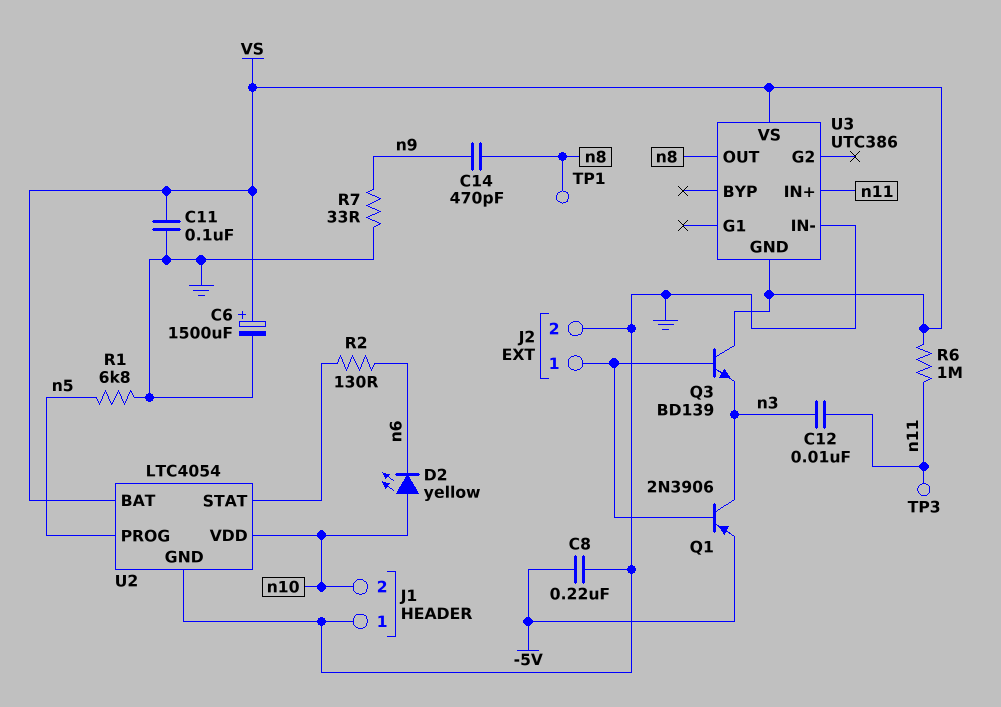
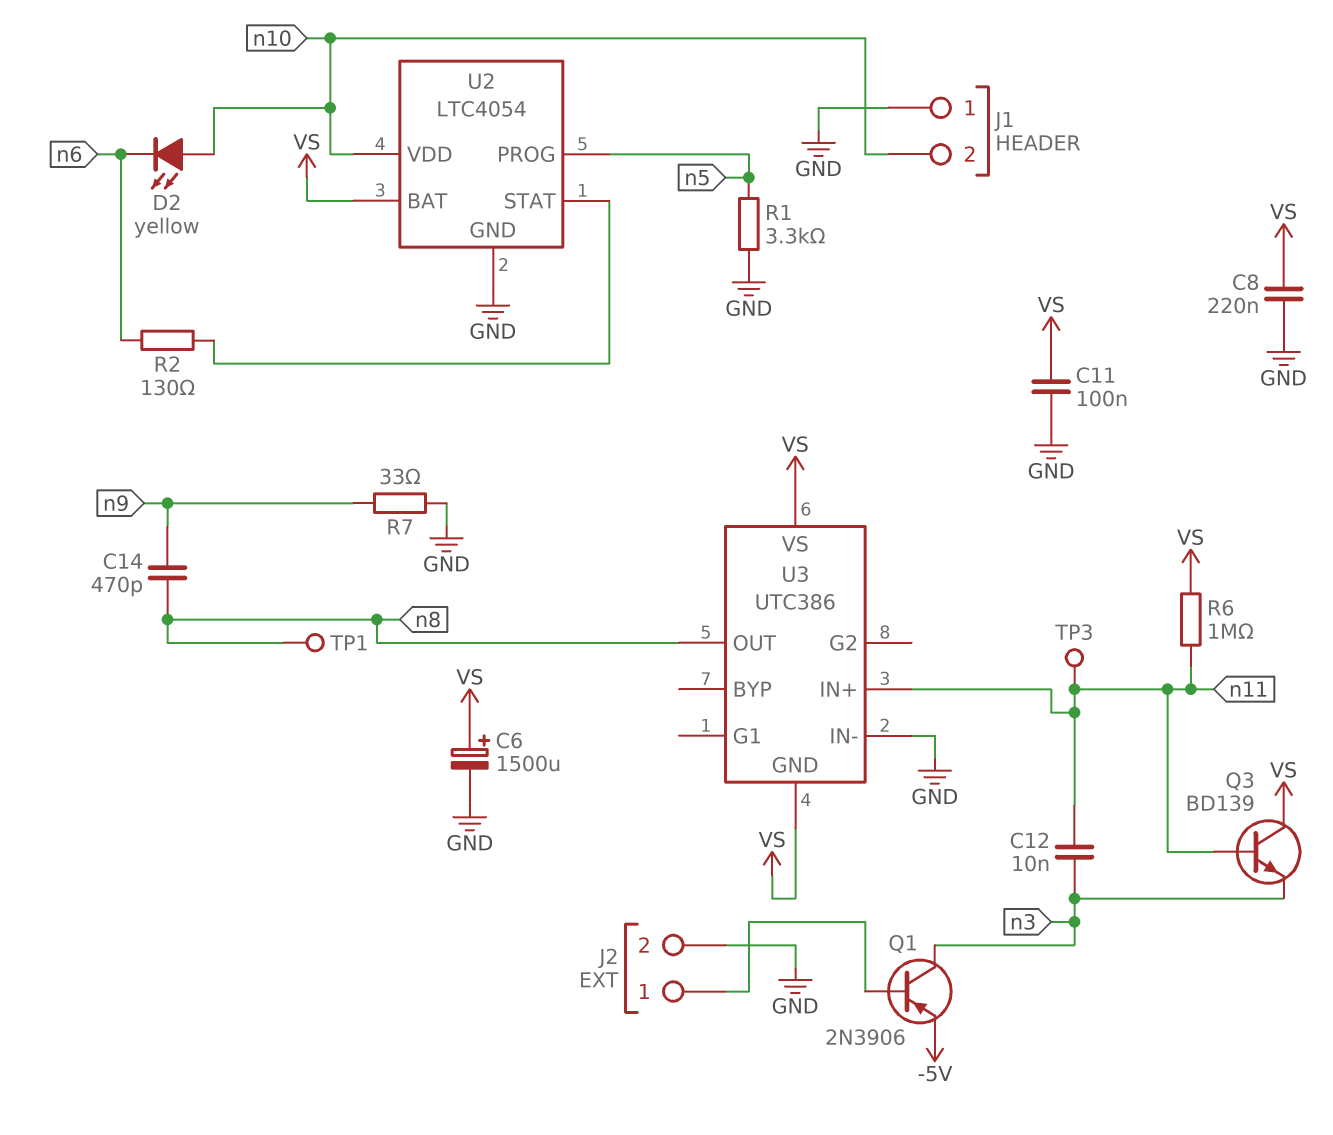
C8: 220nF (-5V, GND) -> 220nF (GND, VS)
Q3: NPN BD139 (B J2/1, C VS, E n3) -> NPN BD139 (B n11, C VS, E n3)
R1: 6.8k (GND, n5) -> 3.3k (GND, n5)

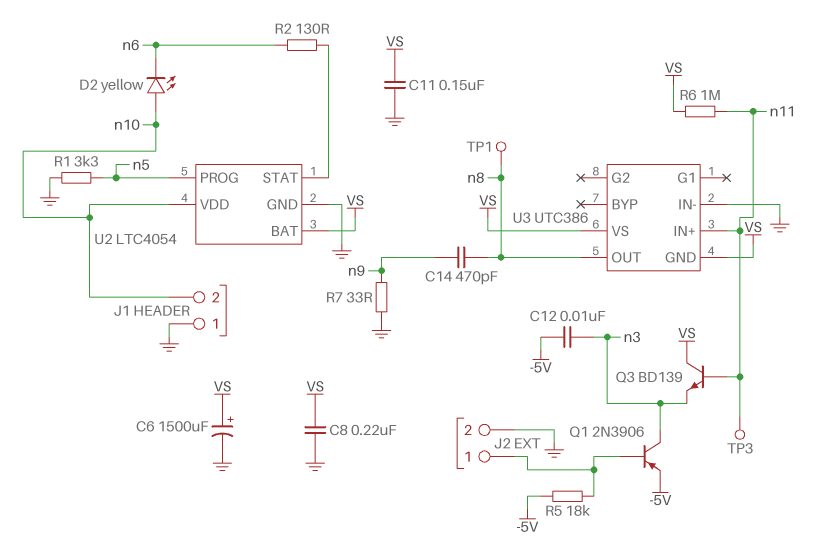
C11: 100nF (GND, VS) -> 150nF (GND, VS)
C12: 10nF (n3, n11) -> 10nF (-5V, n3)
R5: none -> 18k (-5V, J2/1)

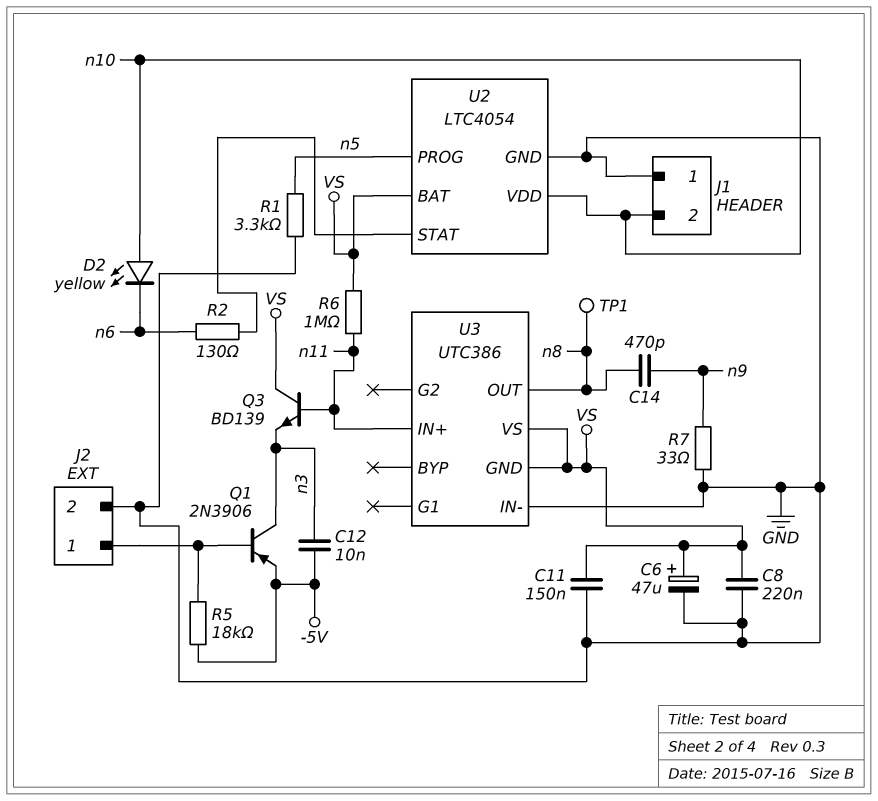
C6: 1500uF (plus VS, minus GND) -> 47uF (plus VS, minus GND)
TP3: test point (n11) -> none

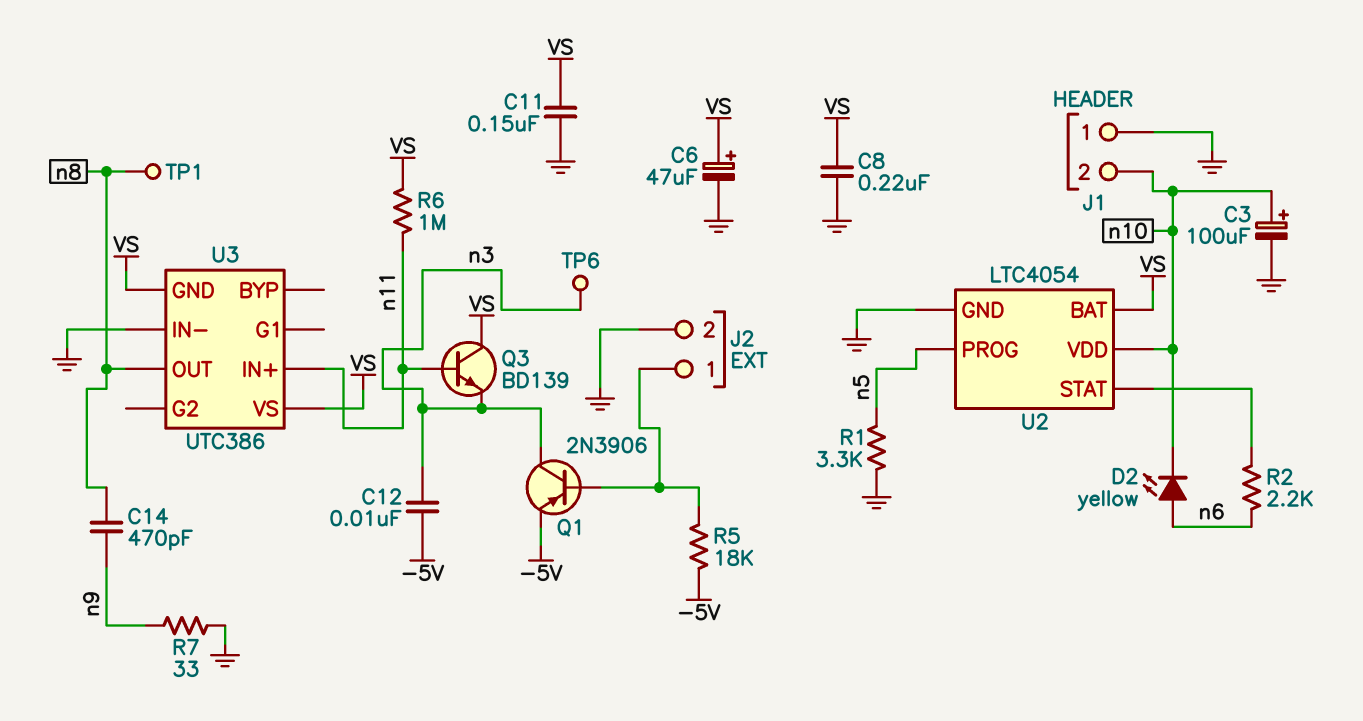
C3: none -> 100uF (plus n10, minus GND)
D2: LED yellow (A n10, K n6) -> LED yellow (A n6, K n10)
R2: 130 (U2/STAT, n6) -> 2.2k (U2/STAT, n6)
TP6: none -> test point (n3)

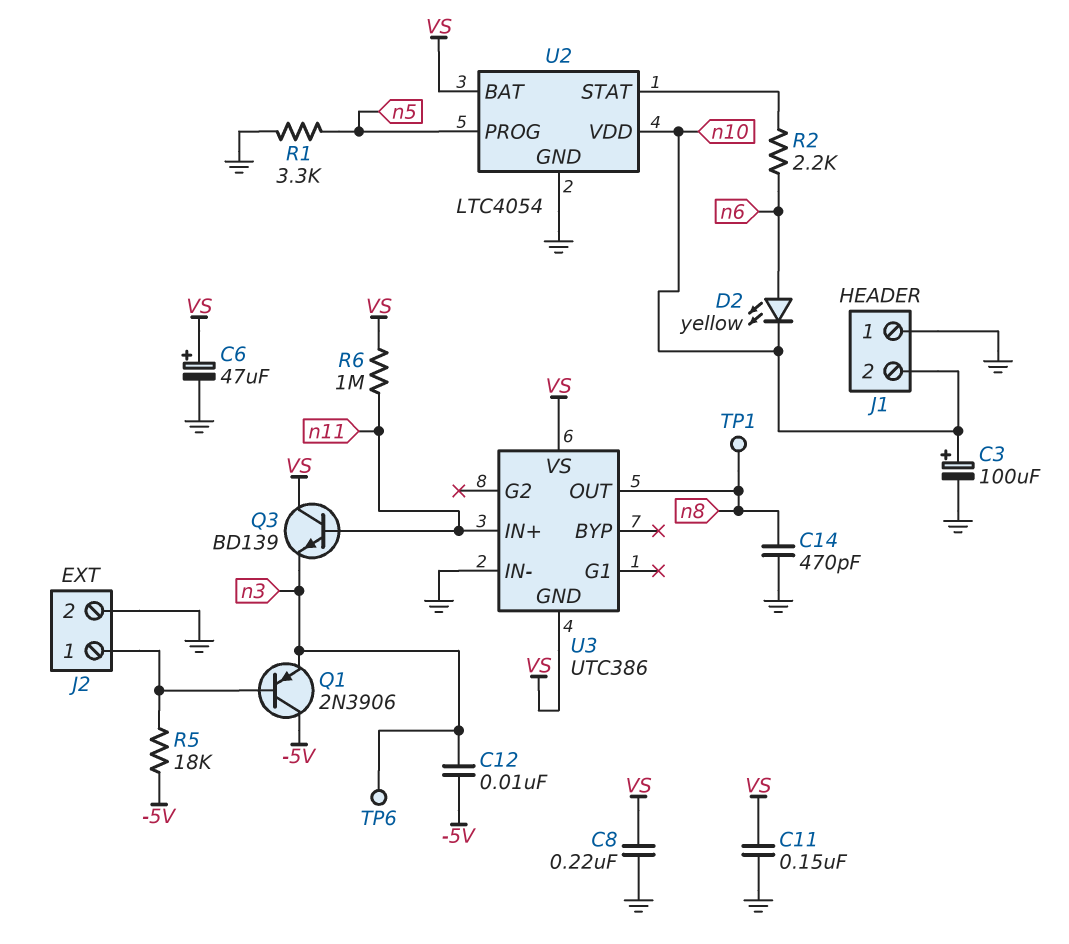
C14: 470pF (n8, n9) -> 470pF (GND, n8)
Q1: PNP 2N3906 (B J2/1, C n3, E -5V) -> PNP 2N3906 (B J2/1, C -5V, E n3)
R7: 33 (GND, n9) -> none

